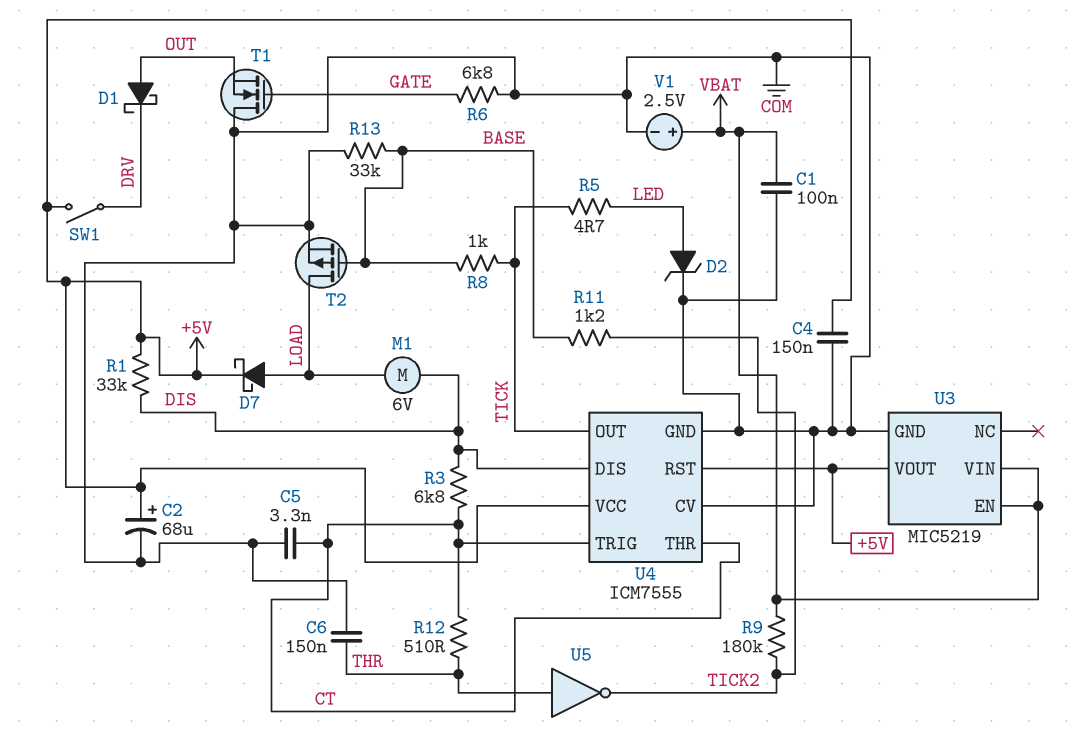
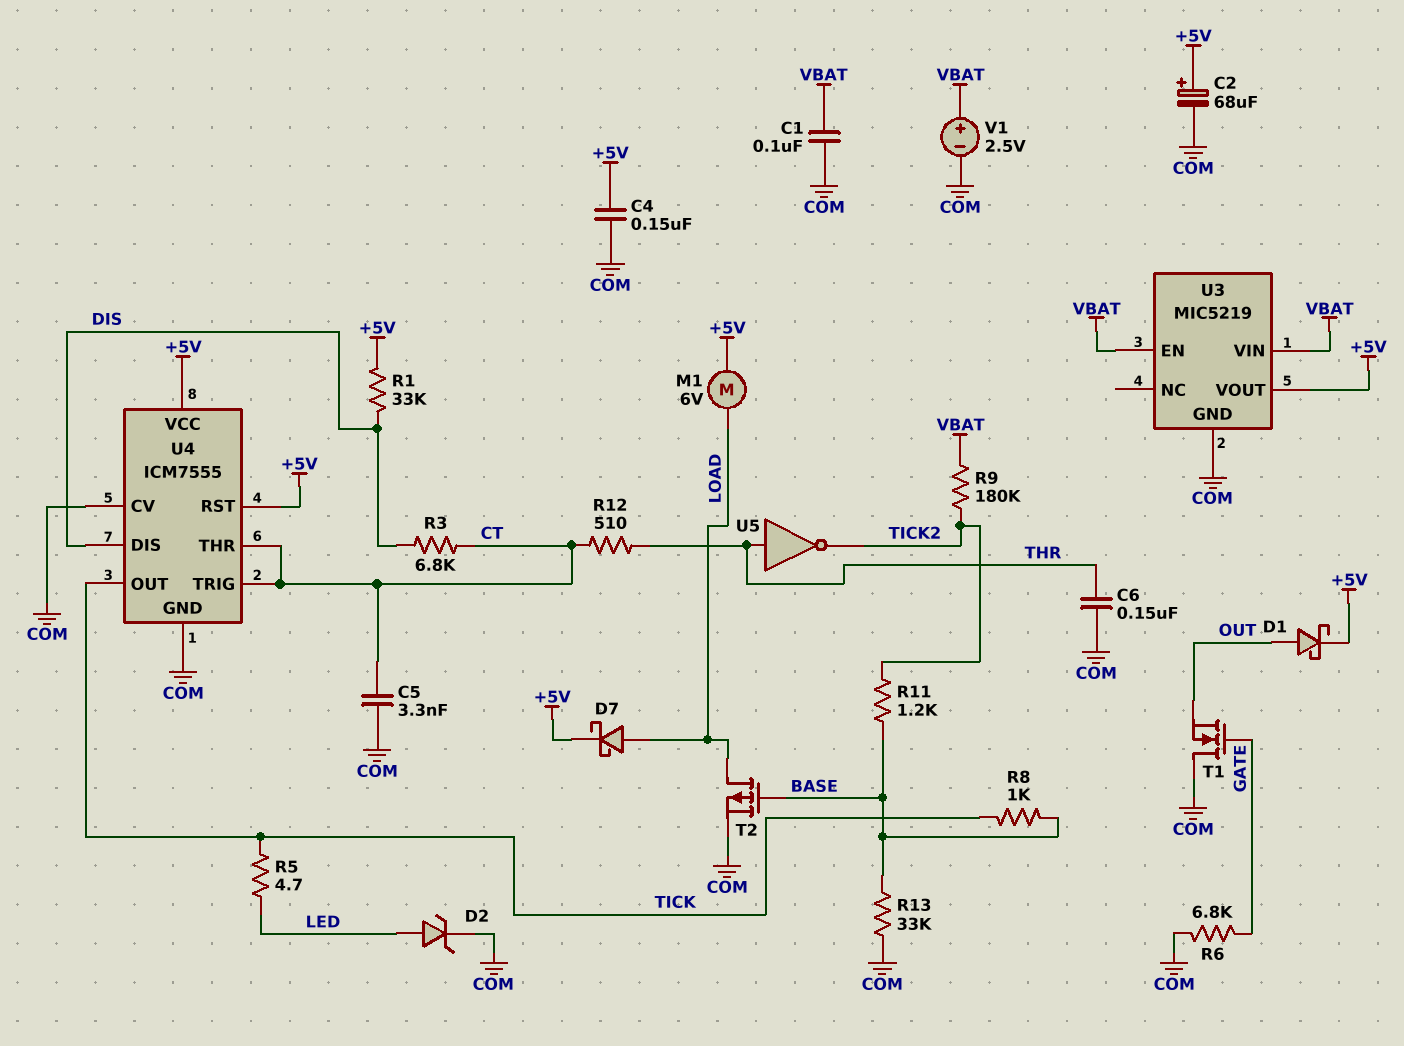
D1: schottky (A OUT, K DRV) -> schottky (A OUT, K +5V)
M1: motor 6V (DIS, LOAD) -> motor 6V (+5V, LOAD)
SW1: switch (+5V, DRV) -> none

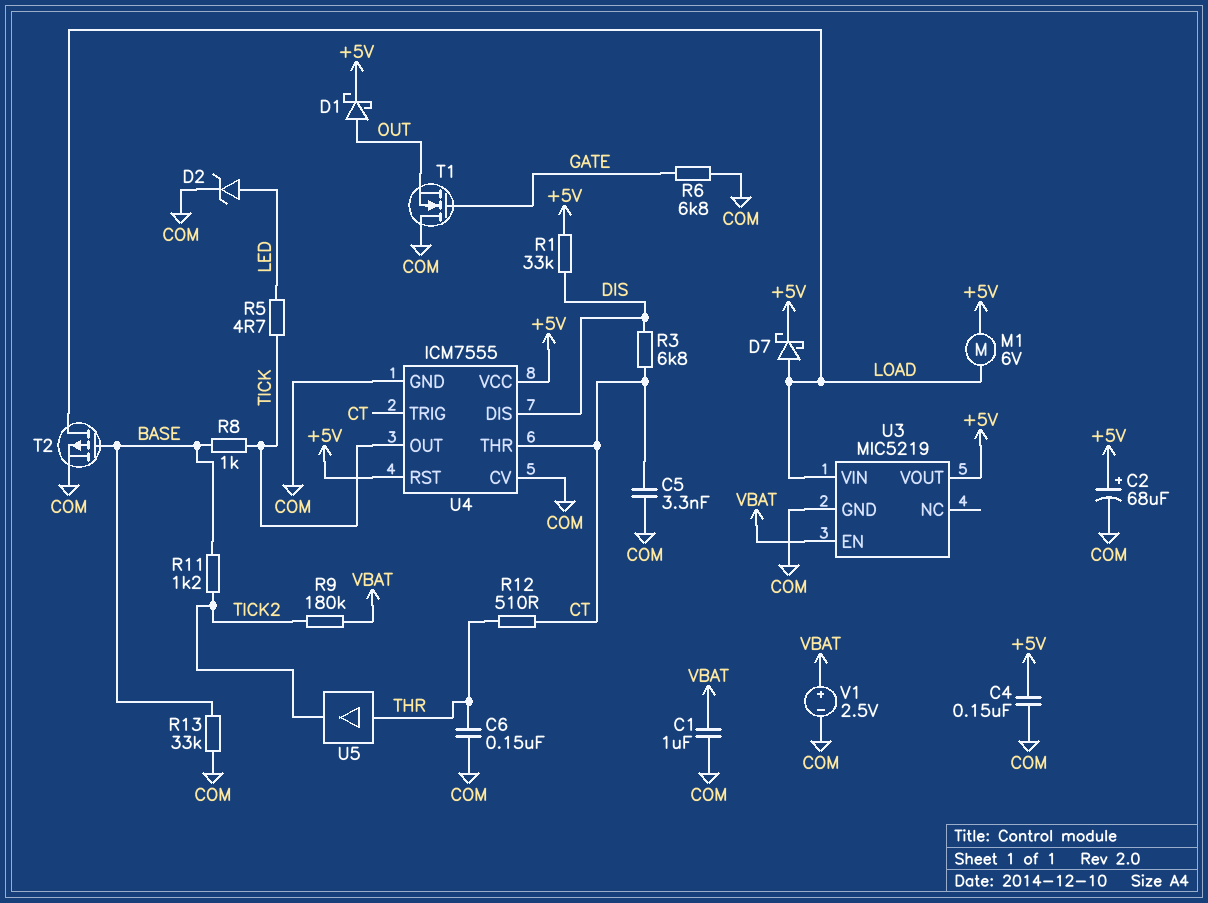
C1: 100nF (COM, VBAT) -> 1uF (COM, VBAT)
U3 pin VIN: VBAT -> LOAD
U5: NOT (in THR, out TICK2) -> buffer (in THR, out TICK2)

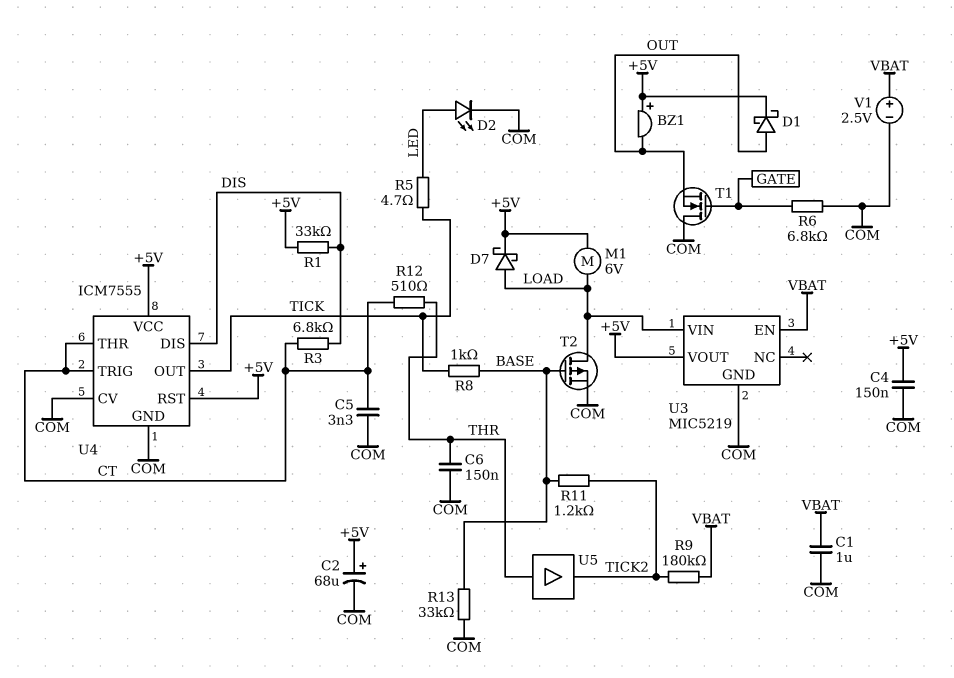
BZ1: none -> buzzer (plus +5V, minus OUT)
D2: zener (A LED, K COM) -> LED (A LED, K COM)

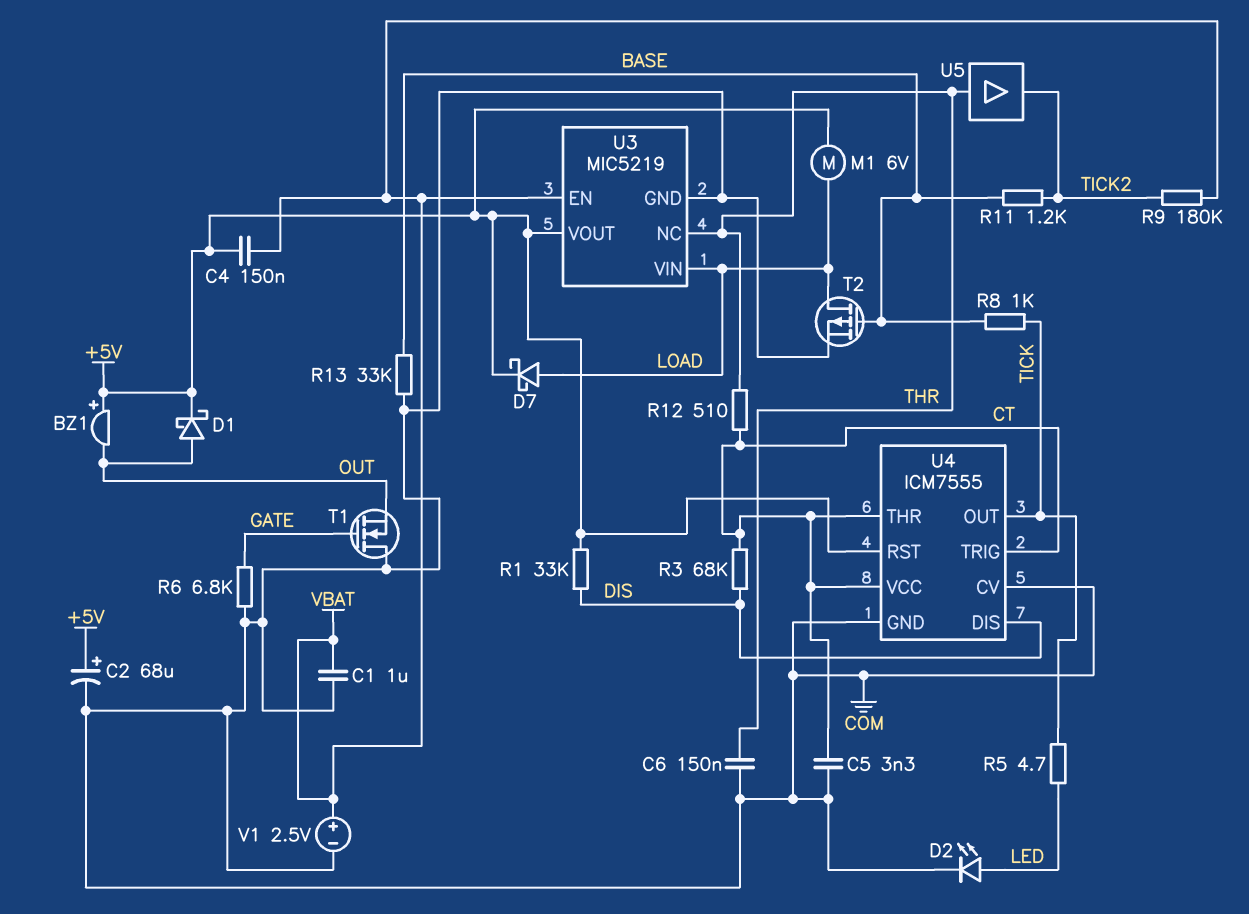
C4: 150nF (+5V, COM) -> 150nF (+5V, VBAT)
R3: 6.8k (CT, DIS) -> 68k (CT, DIS)
U3 pin NC: none -> THR
U4 pin VCC: +5V -> CT

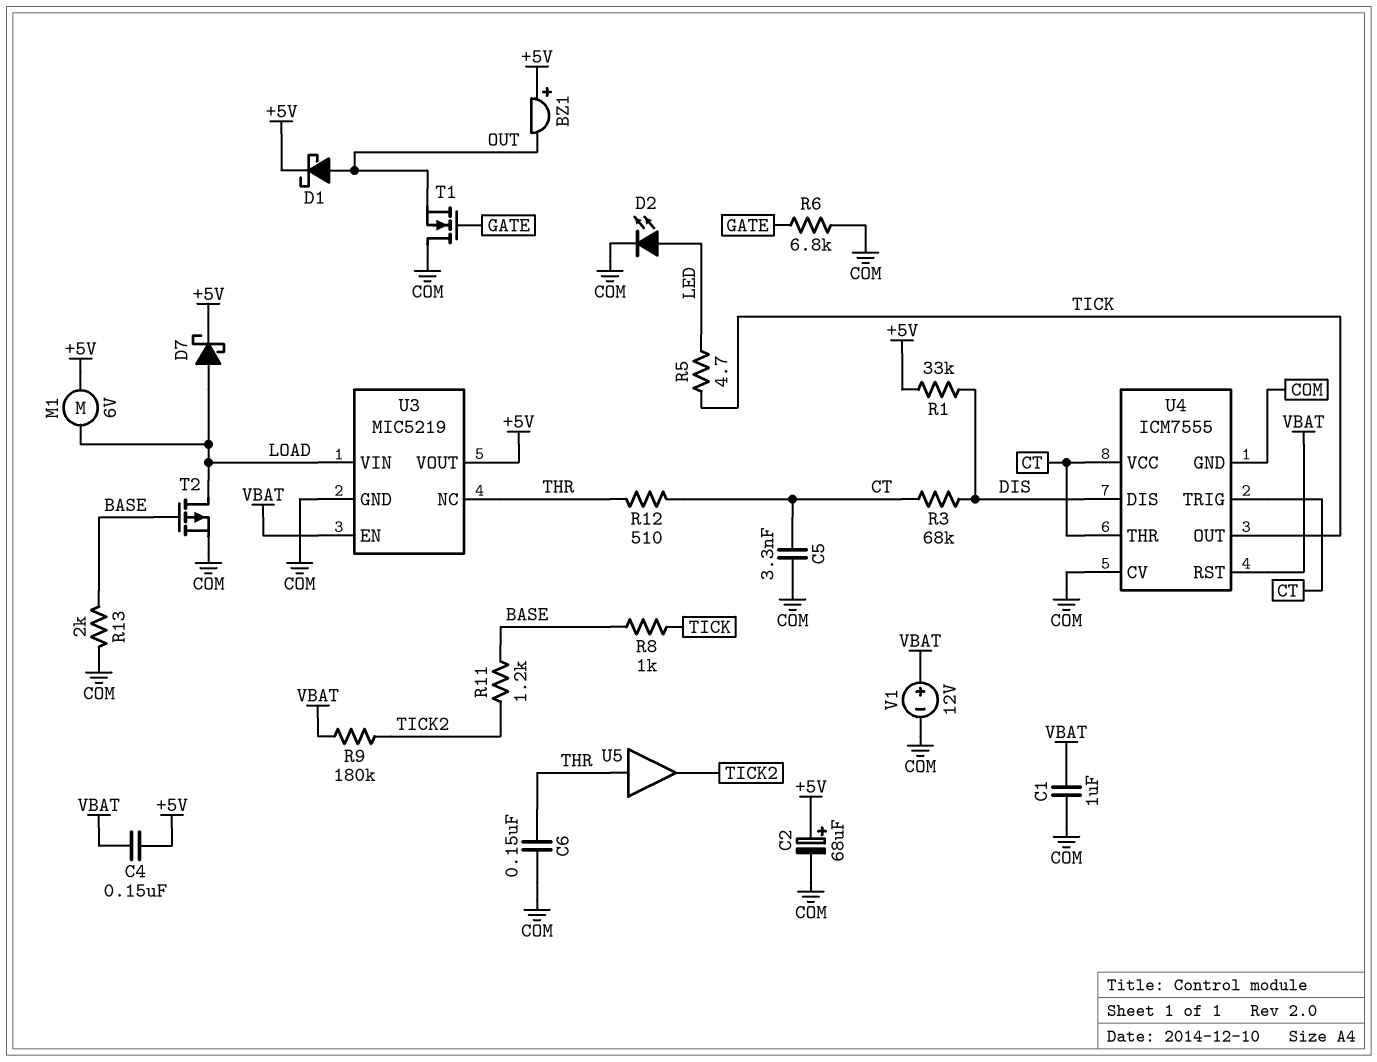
R13: 33k (BASE, COM) -> 2k (BASE, COM)
U4 pin RST: +5V -> VBAT
V1: 2.5V (plus VBAT, minus COM) -> 12V (plus VBAT, minus COM)

